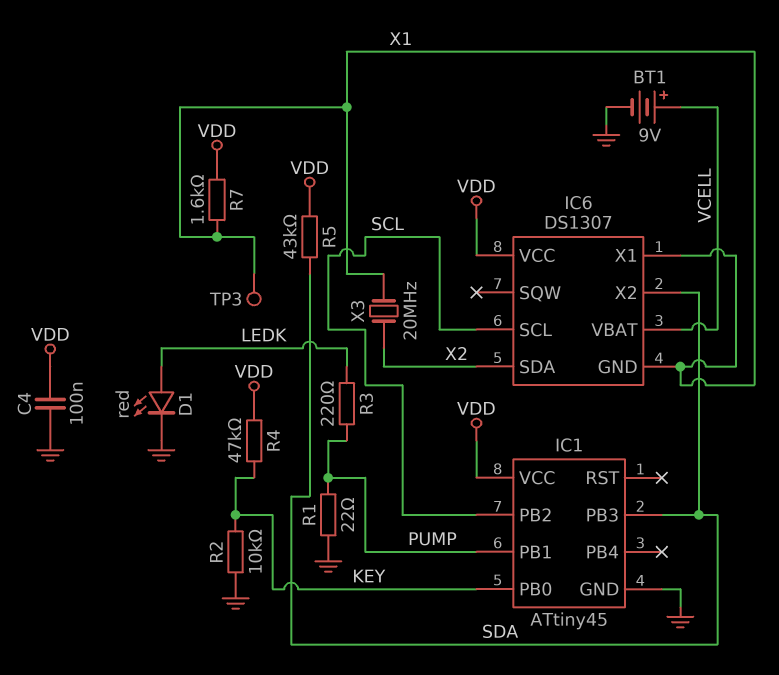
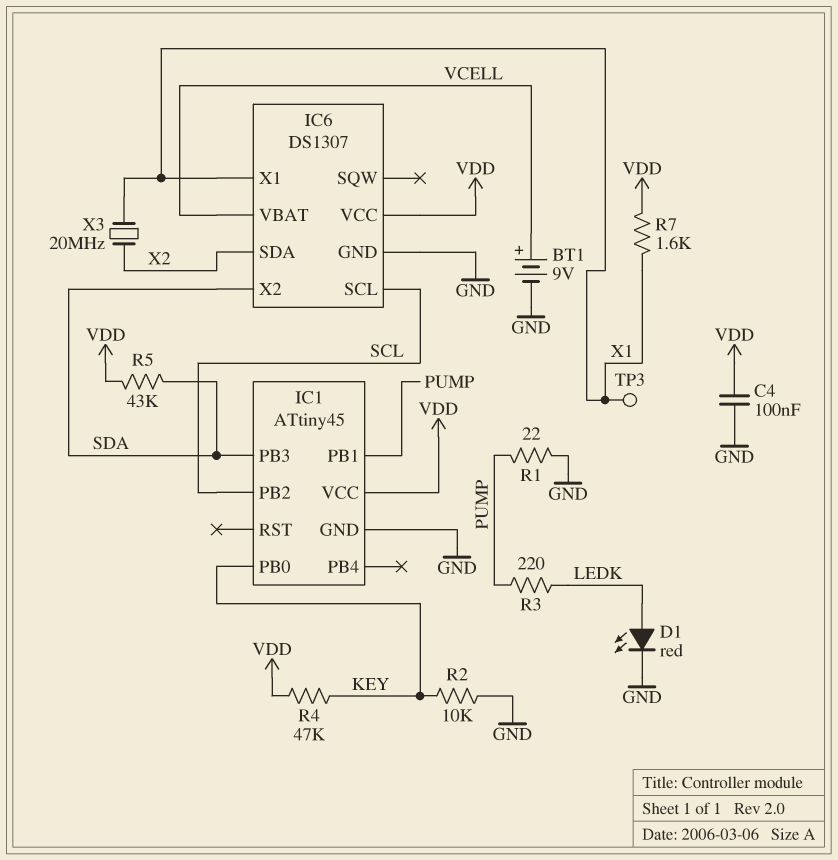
IC6 pin GND: X1 -> GND

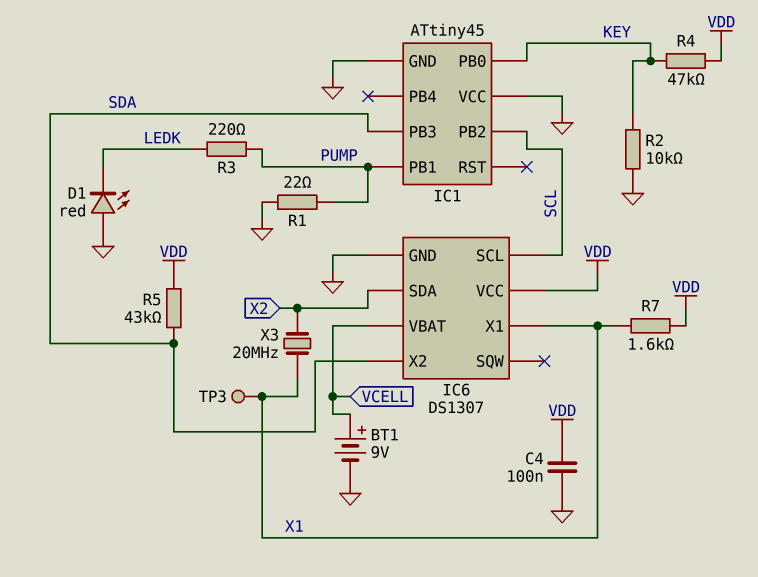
D1: LED red (A LEDK, K GND) -> LED red (A GND, K LEDK)
IC1 pin VCC: VDD -> GND

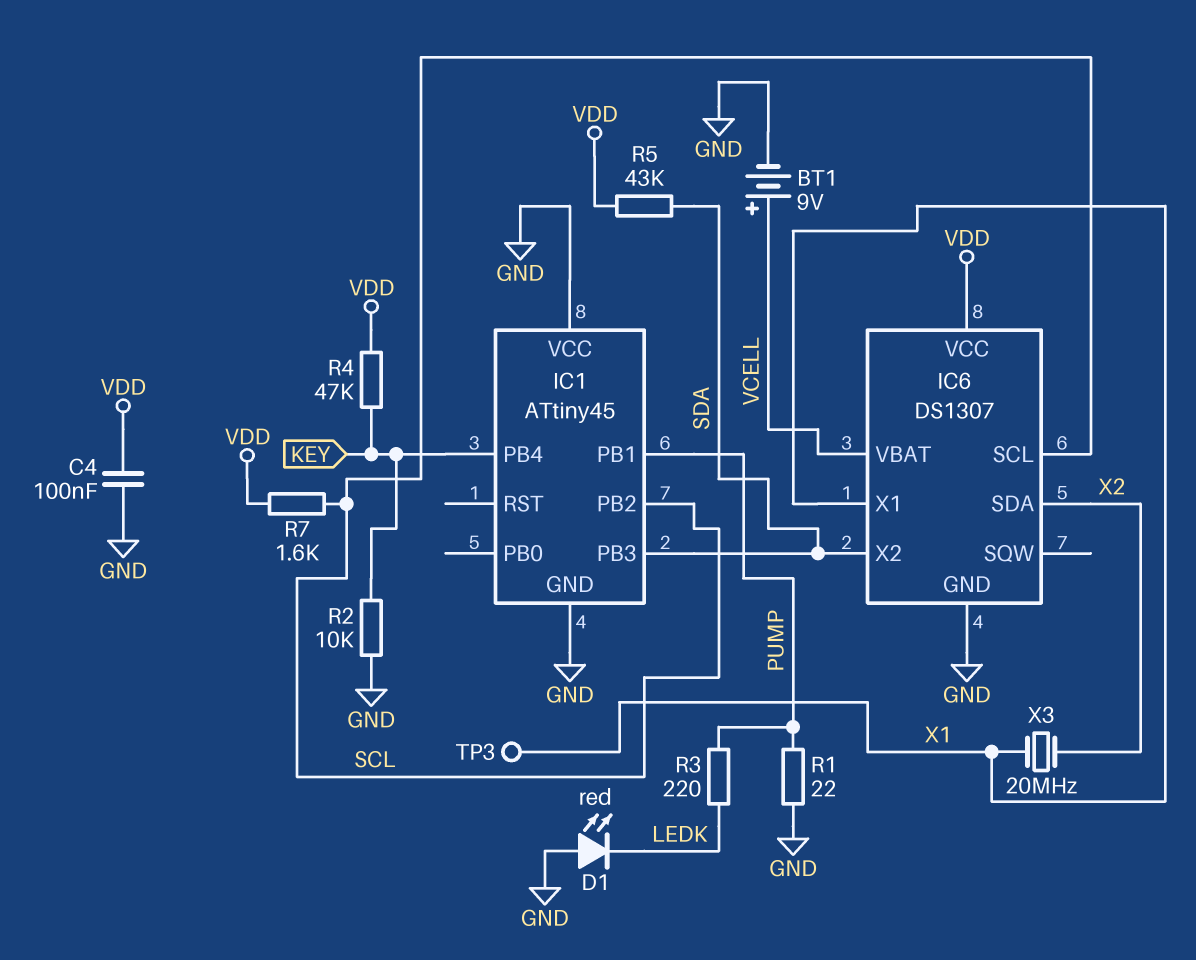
IC1 pin PB0: KEY -> none
IC1 pin PB4: none -> KEY
R7: 1.6k (VDD, X1) -> 1.6k (SCL, VDD)

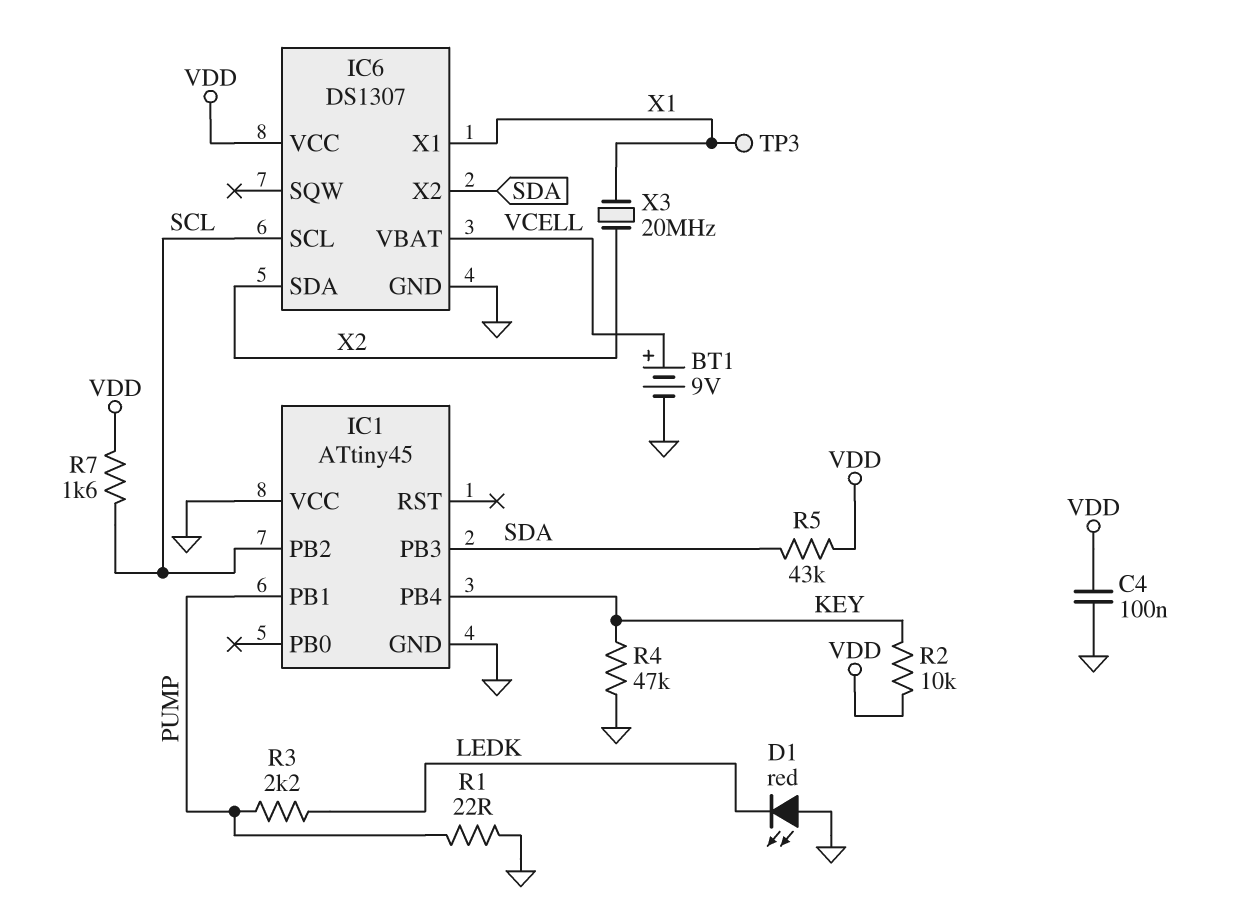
R2: 10k (GND, KEY) -> 10k (KEY, VDD)
R3: 220 (LEDK, PUMP) -> 2.2k (LEDK, PUMP)
R4: 47k (KEY, VDD) -> 47k (GND, KEY)

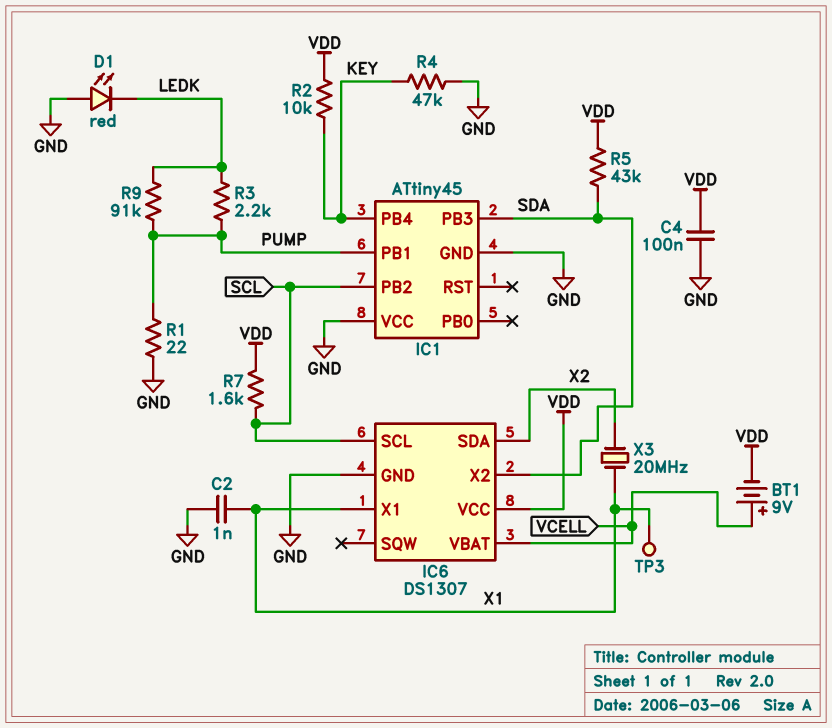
BT1: 9V (plus VCELL, minus GND) -> 9V (plus VCELL, minus VDD)
C2: none -> 1nF (GND, X1)
R9: none -> 91k (LEDK, PUMP)

